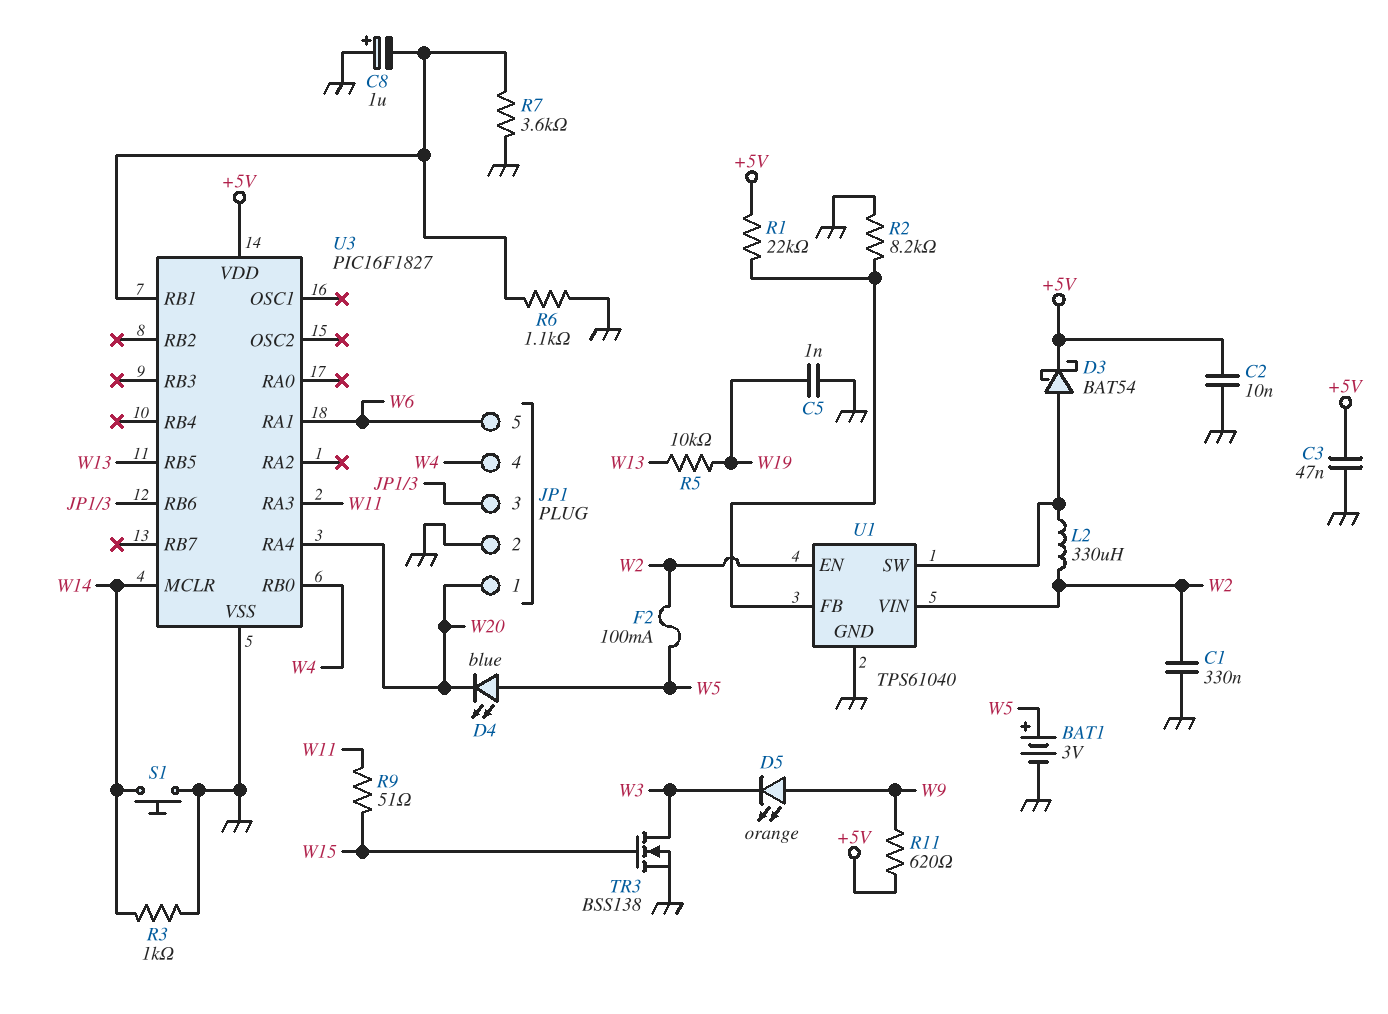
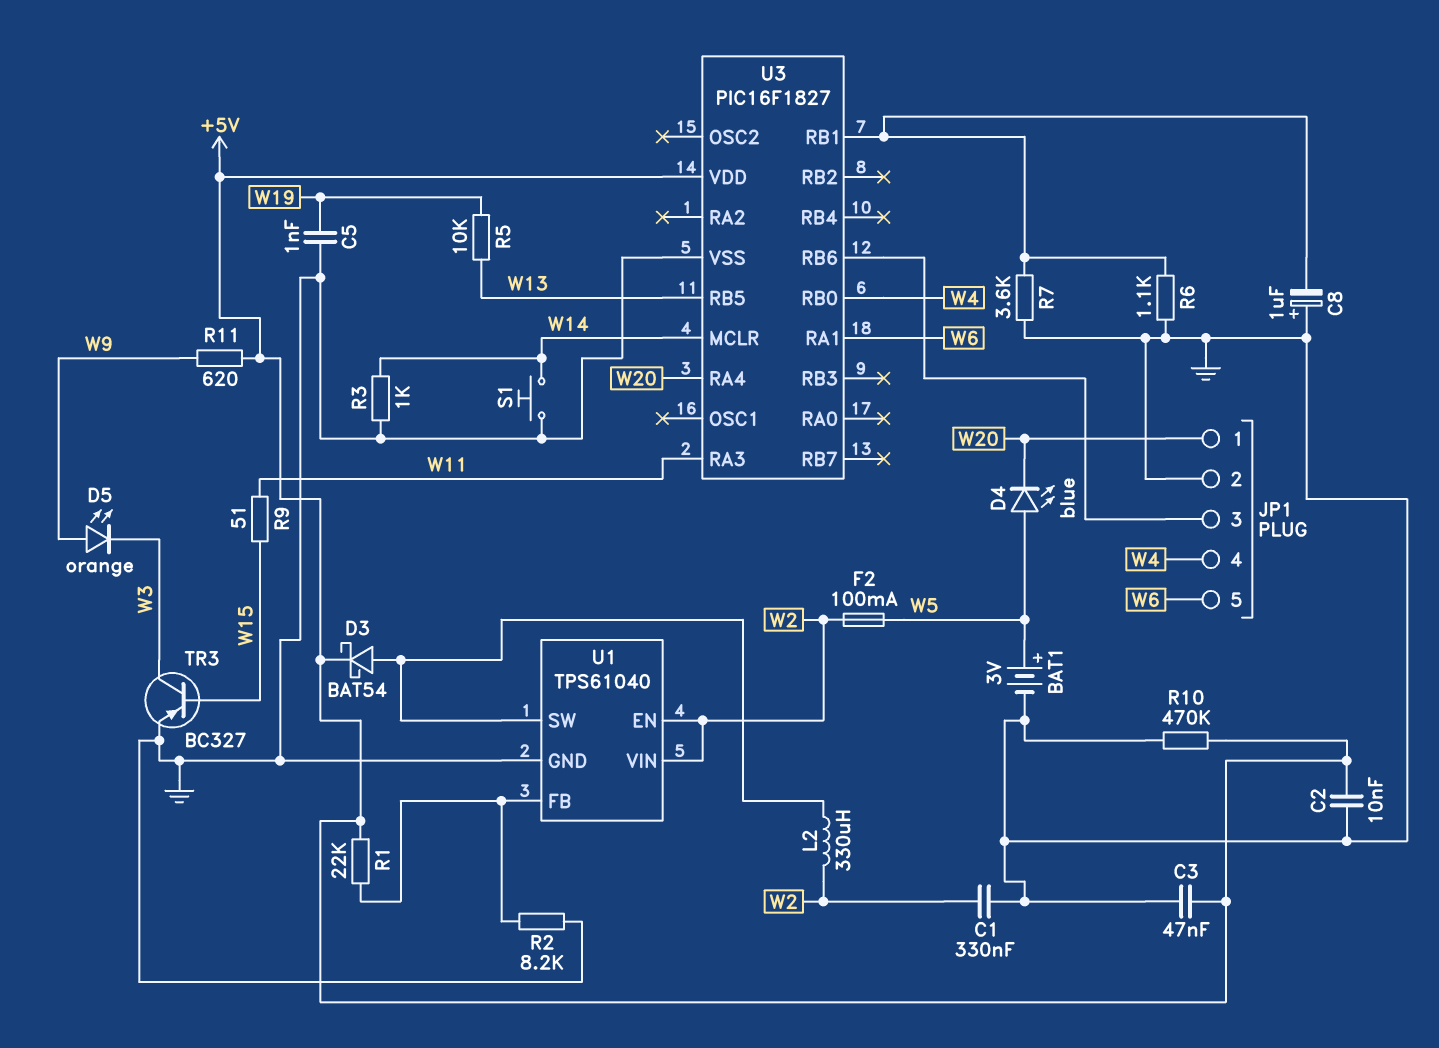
R10: none -> 470k (+5V, GND)
TR3: NMOS BSS138 (G W15, D W3, S GND) -> PNP BC327 (B W15, C W3, E GND)

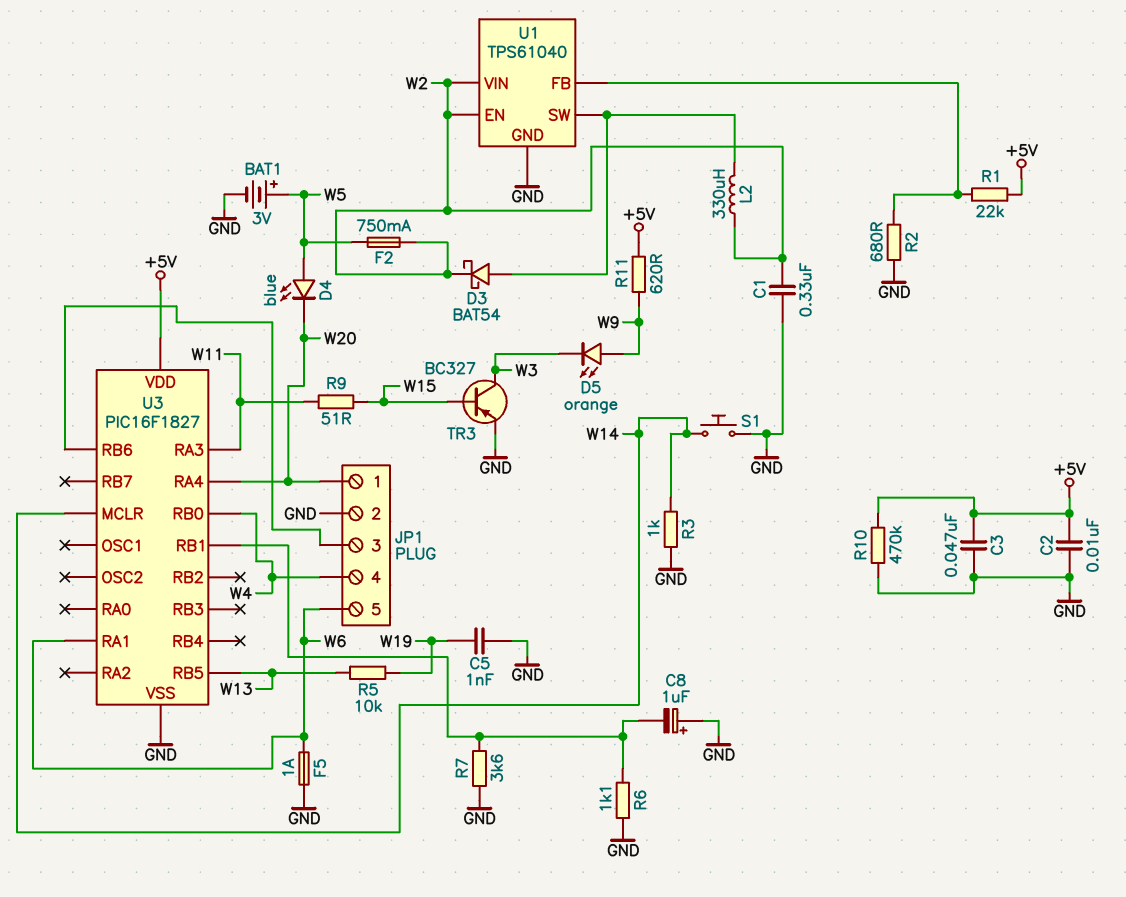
D3: schottky BAT54 (A U1/SW, K +5V) -> schottky BAT54 (A U1/SW, K W2)
F2: 100mA (W2, W5) -> 750mA (W2, W5)
F5: none -> 1A (GND, W6)
R2: 8.2k (GND, U1/FB) -> 680 (GND, U1/FB)

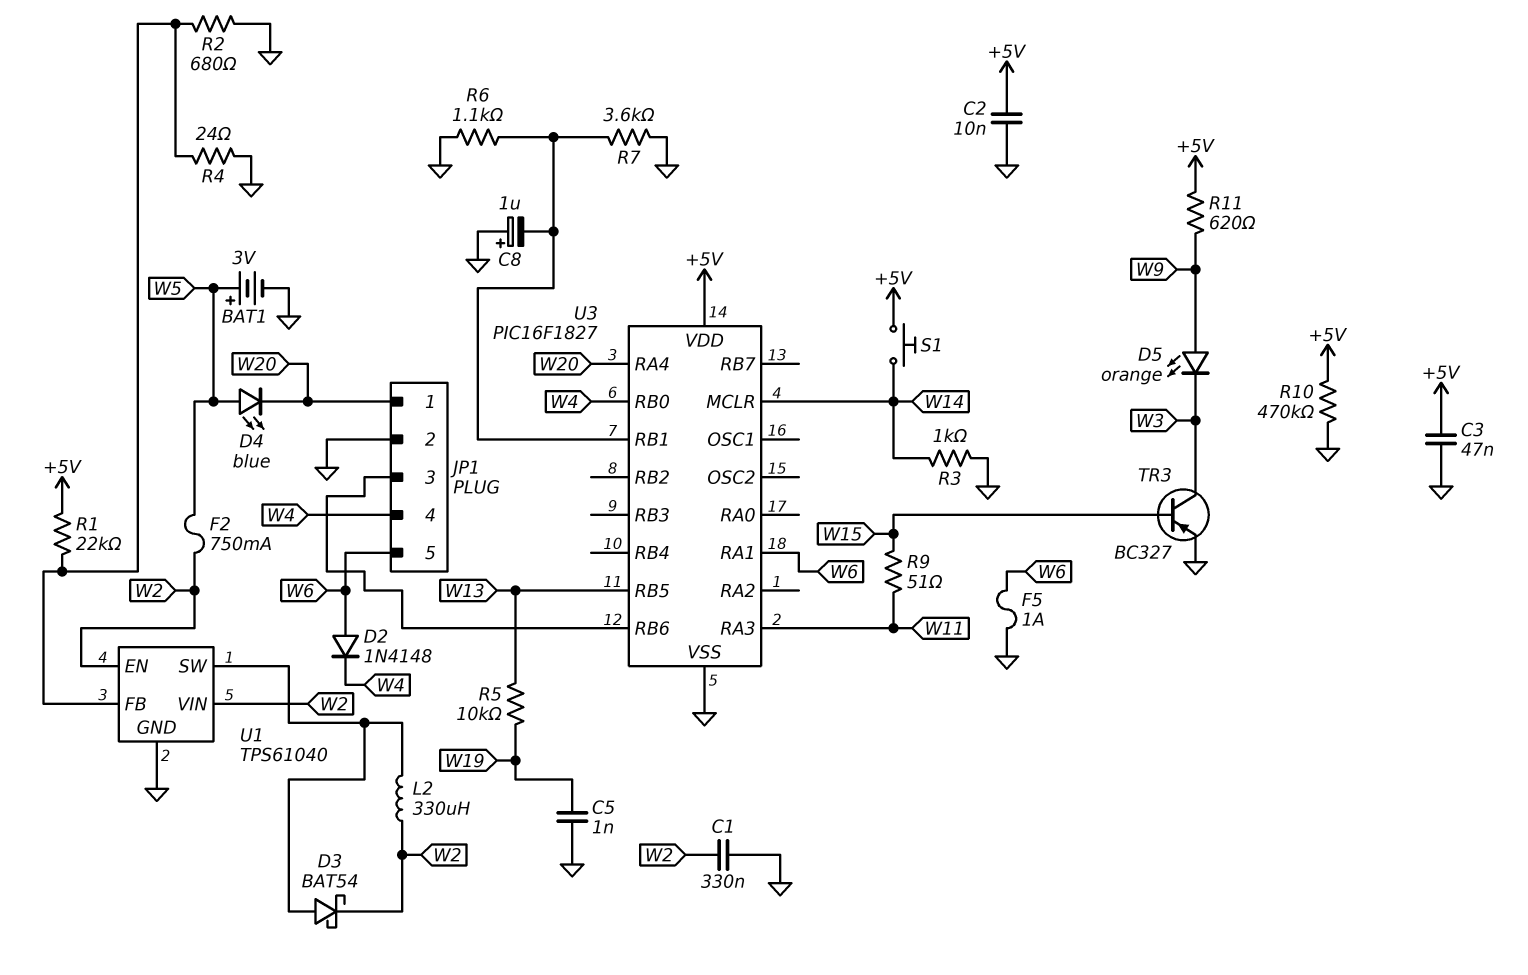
D2: none -> diode 1N4148 (A W6, K W4)
R4: none -> 24 (GND, U1/FB)
S1: button (GND, W14) -> button (+5V, W14)

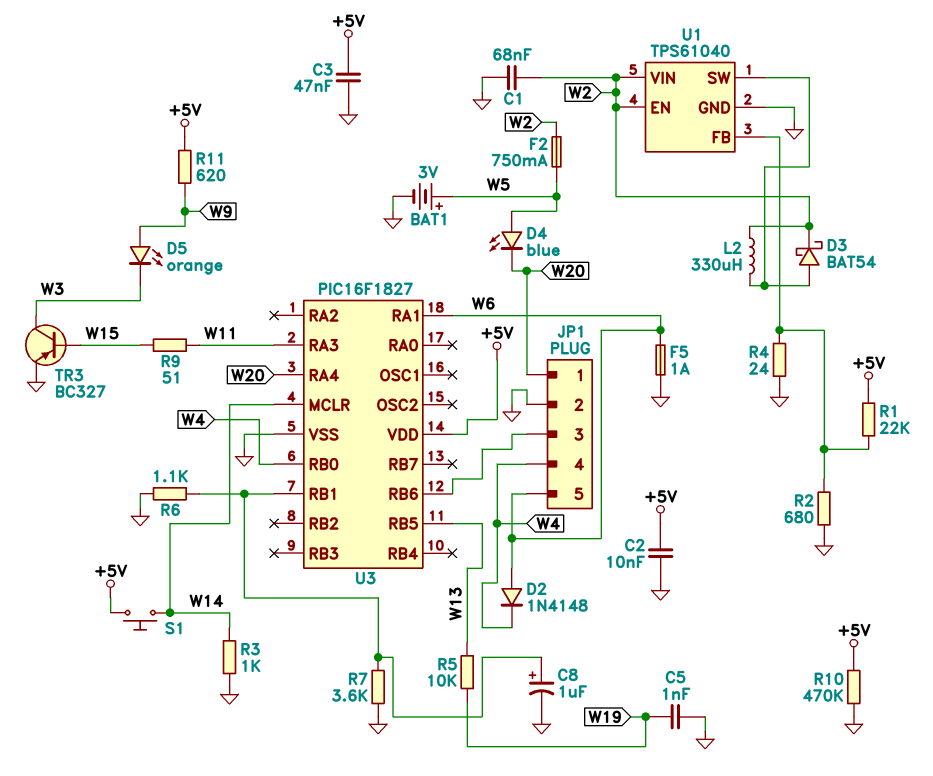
C1: 330nF (GND, W2) -> 68nF (GND, W2)
C8: 1uF (plus GND, minus U3/RB1) -> 1uF (plus U3/RB1, minus GND)

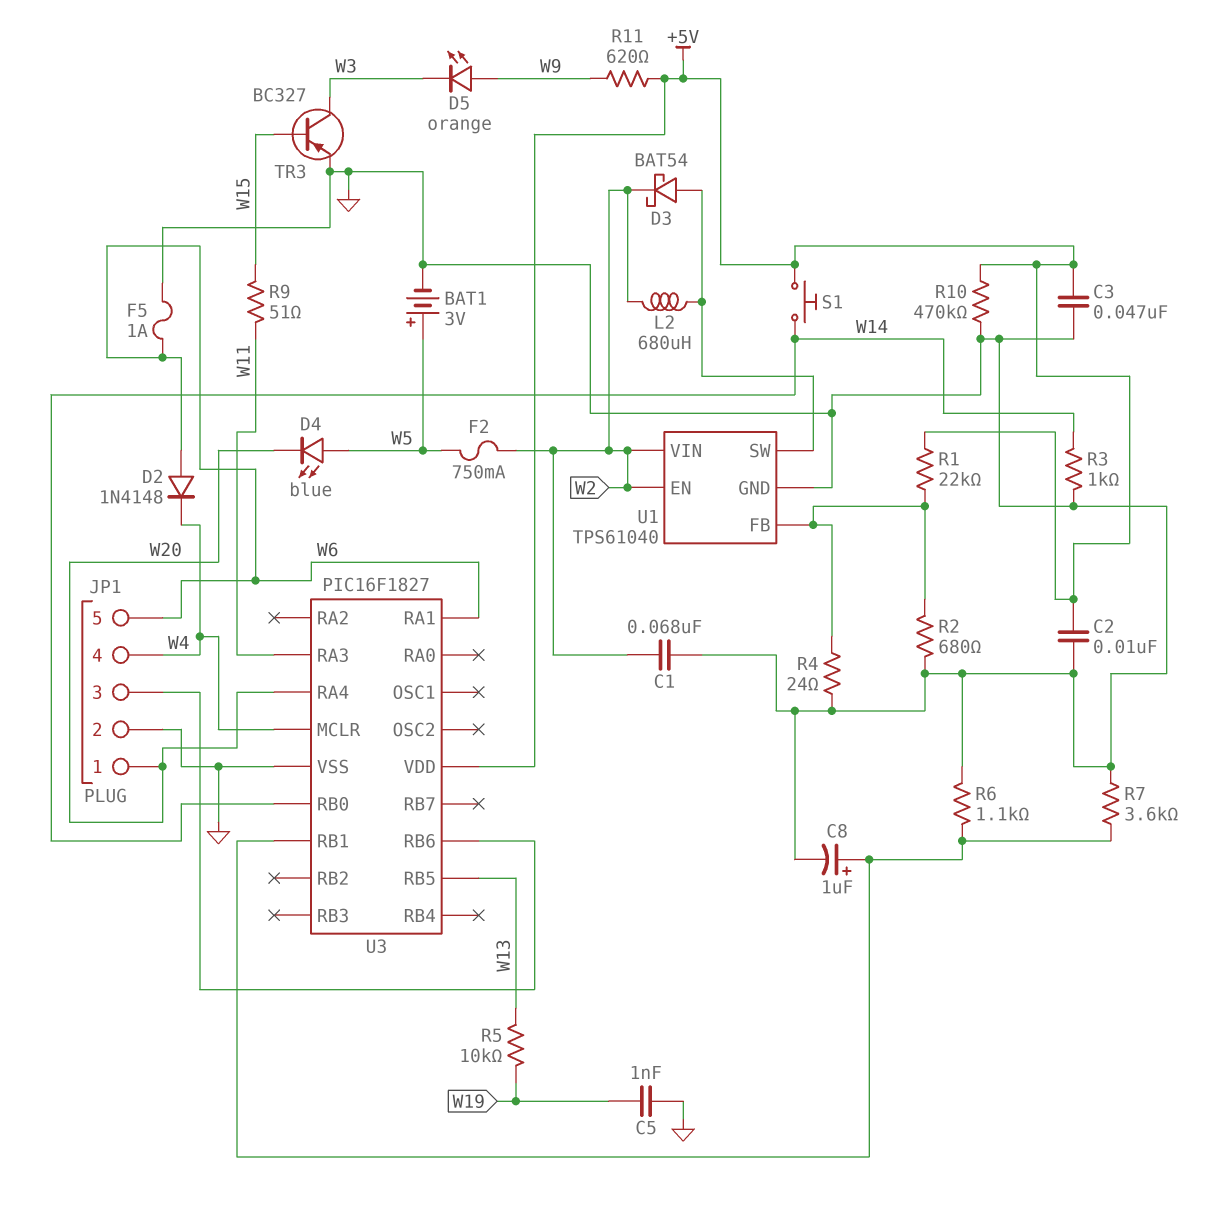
L2: 330uH (U1/SW, W2) -> 680uH (U1/SW, W2)
U3 pin MCLR: W14 -> W4
U3 pin RB0: W4 -> W14

